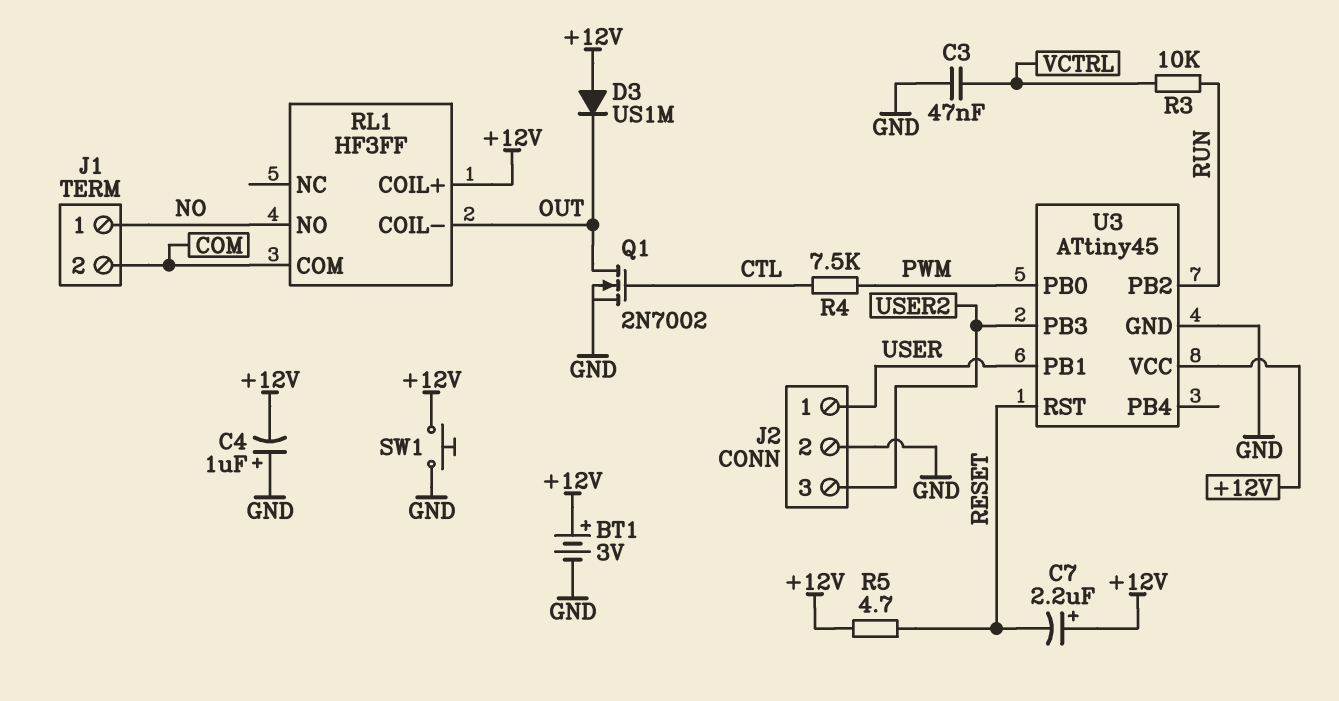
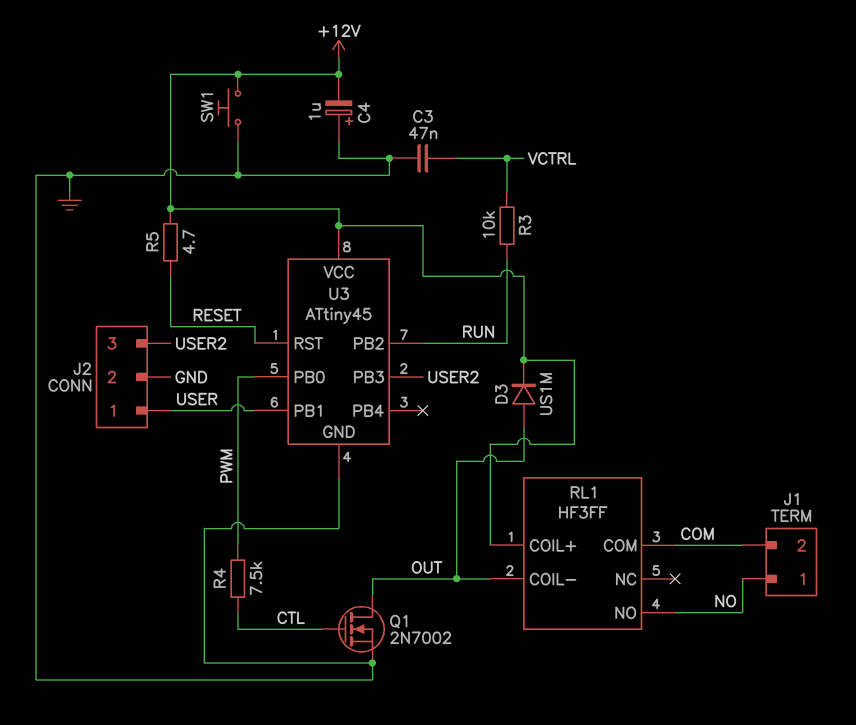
BT1: 3V (plus +12V, minus GND) -> none
C7: 2.2uF (plus +12V, minus RESET) -> none
D3: diode US1M (A +12V, K OUT) -> diode US1M (A OUT, K +12V)

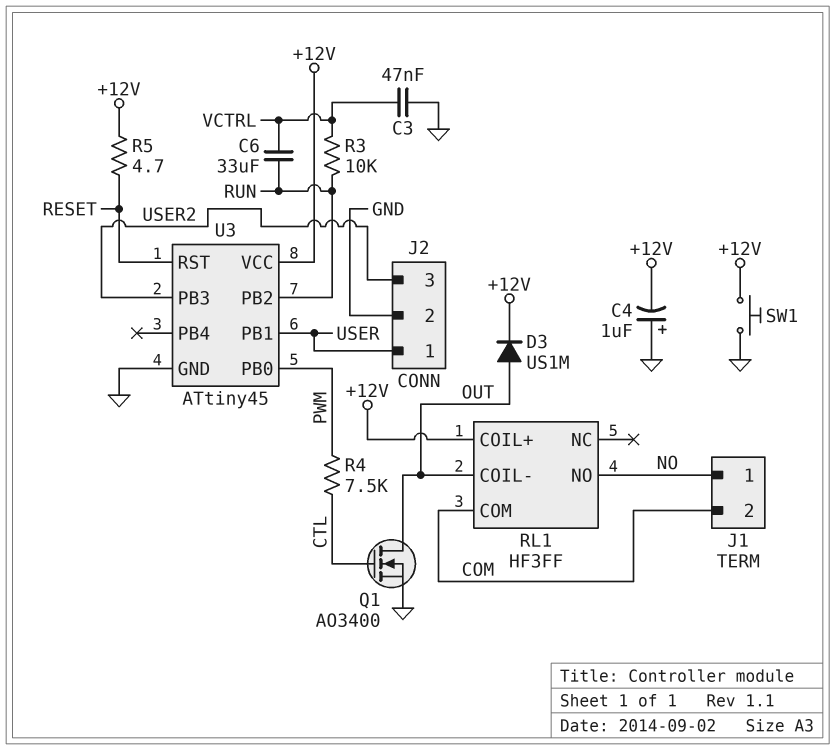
C6: none -> 33uF (RUN, VCTRL)
Q1: NMOS 2N7002 (G CTL, D OUT, S GND) -> NMOS AO3400 (G CTL, D OUT, S GND)

